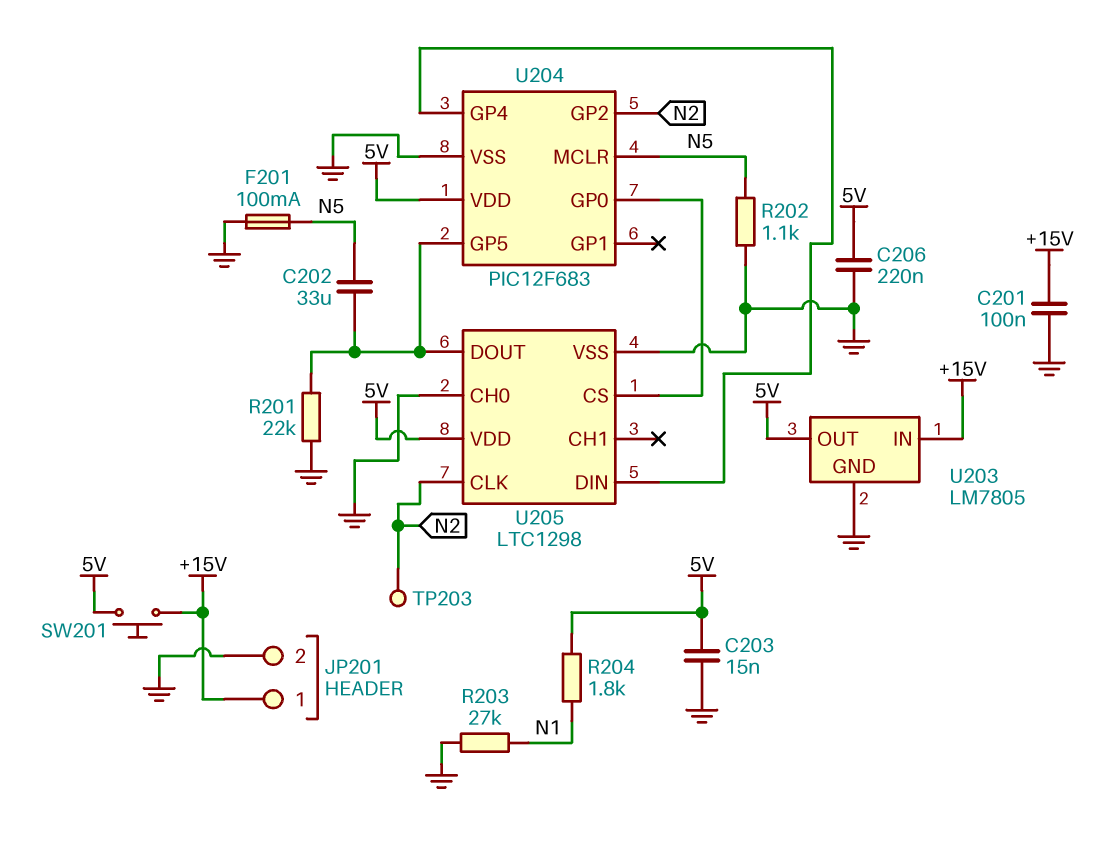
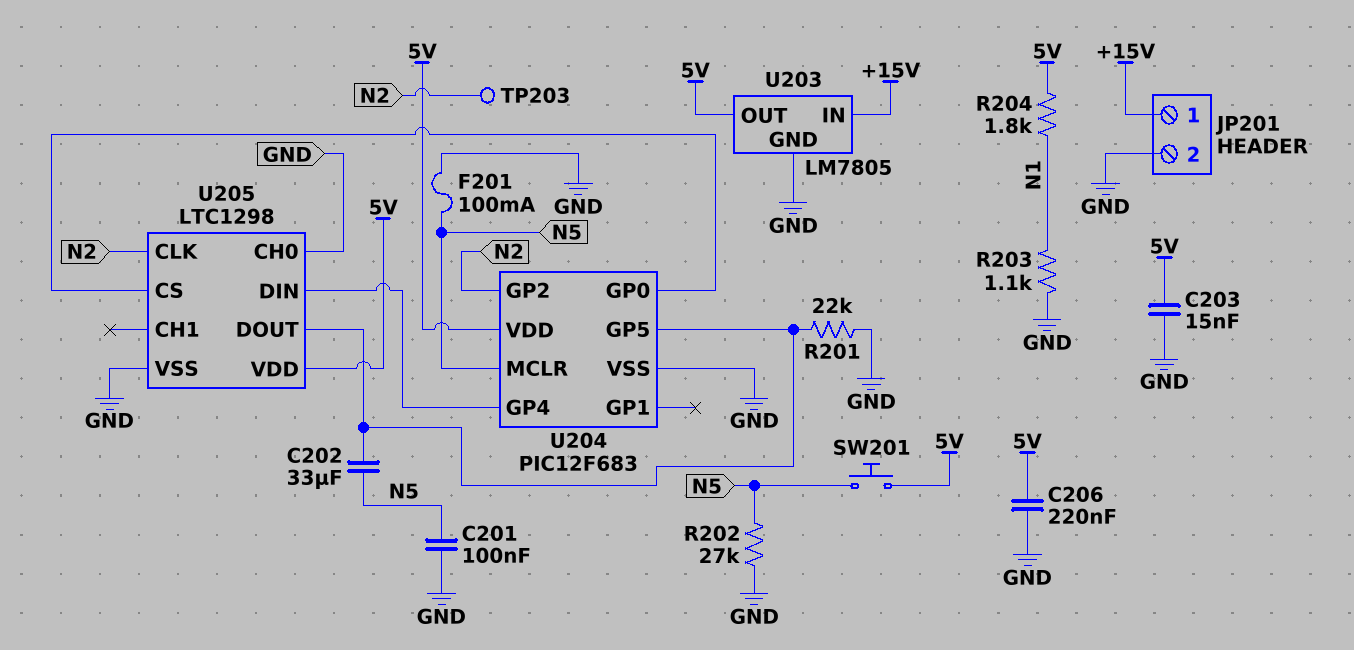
C201: 100nF (+15V, GND) -> 100nF (GND, N5)
R202: 1.1k (GND, N5) -> 27k (GND, N5)
R203: 27k (GND, N1) -> 1.1k (GND, N1)
SW201: button (+15V, 5V) -> button (5V, N5)

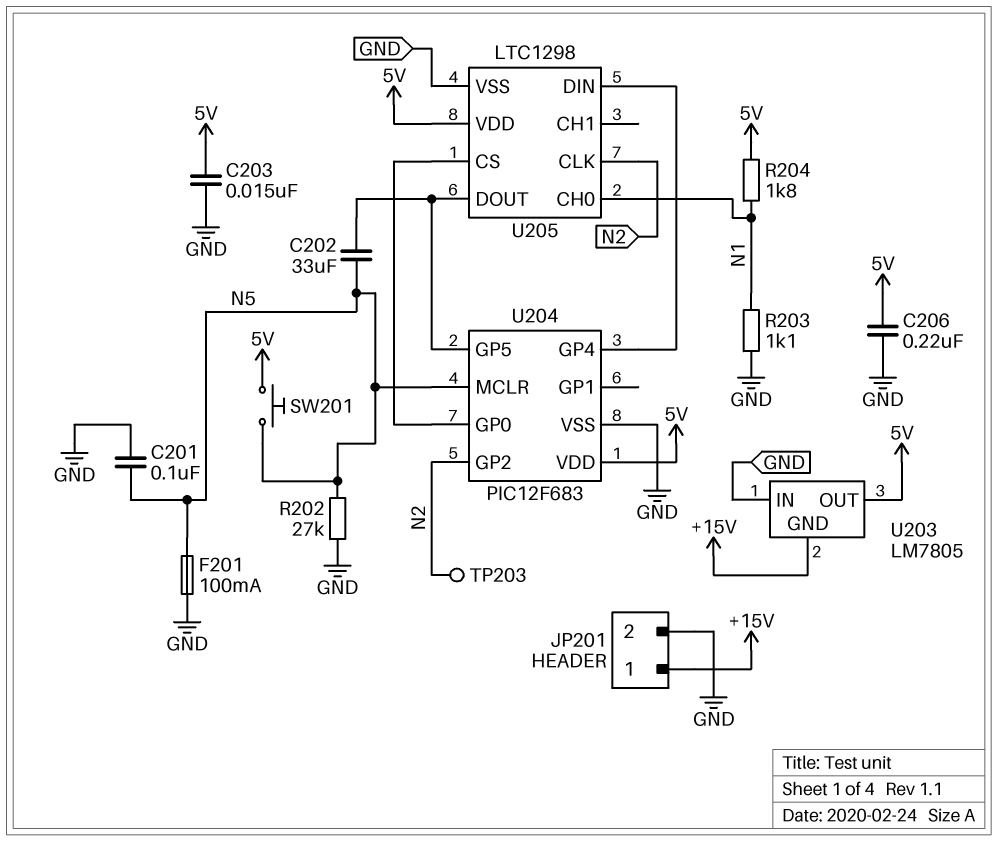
R201: 22k (GND, U204/GP5) -> none
U203 pin GND: GND -> +15V
U203 pin IN: +15V -> GND
U205 pin CH0: GND -> N1

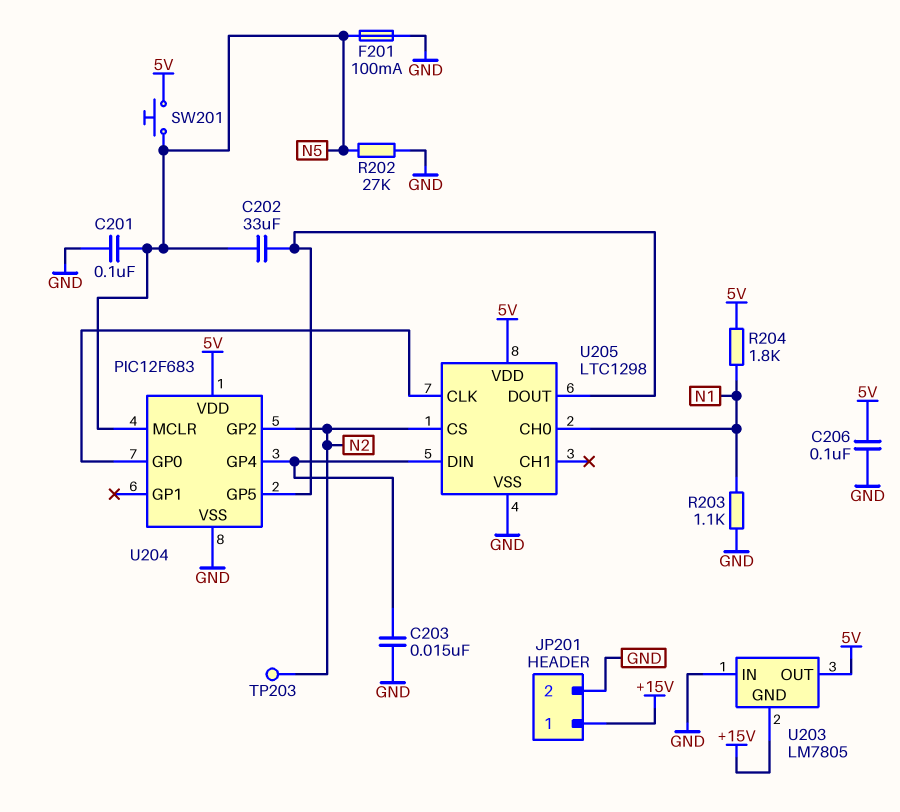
C203: 15nF (5V, GND) -> 15nF (GND, U204/GP4)
C206: 220nF (5V, GND) -> 100nF (5V, GND)
U205 pin CLK: N2 -> U204/GP0
U205 pin CS: U204/GP0 -> N2

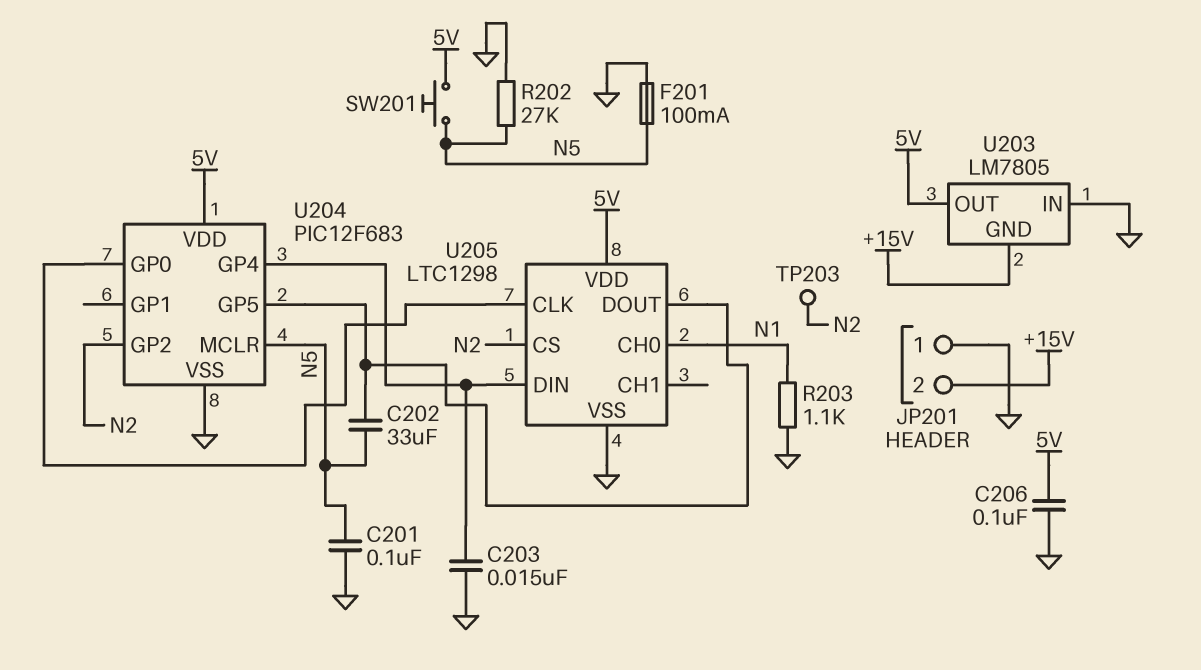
JP201 pin 1: +15V -> GND
JP201 pin 2: GND -> +15V
R204: 1.8k (5V, N1) -> none

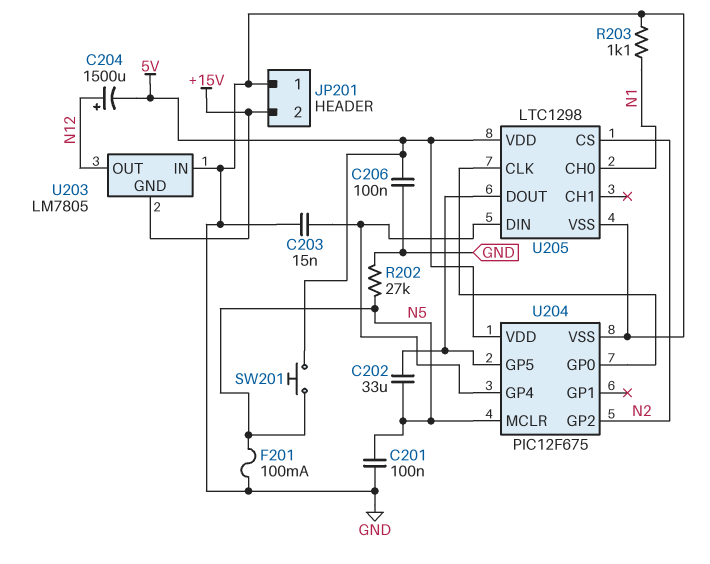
C204: none -> 1500uF (plus N12, minus 5V)
TP203: test point (N2) -> none
U203 pin OUT: 5V -> N12
U204: PIC12F683 -> PIC12F675

